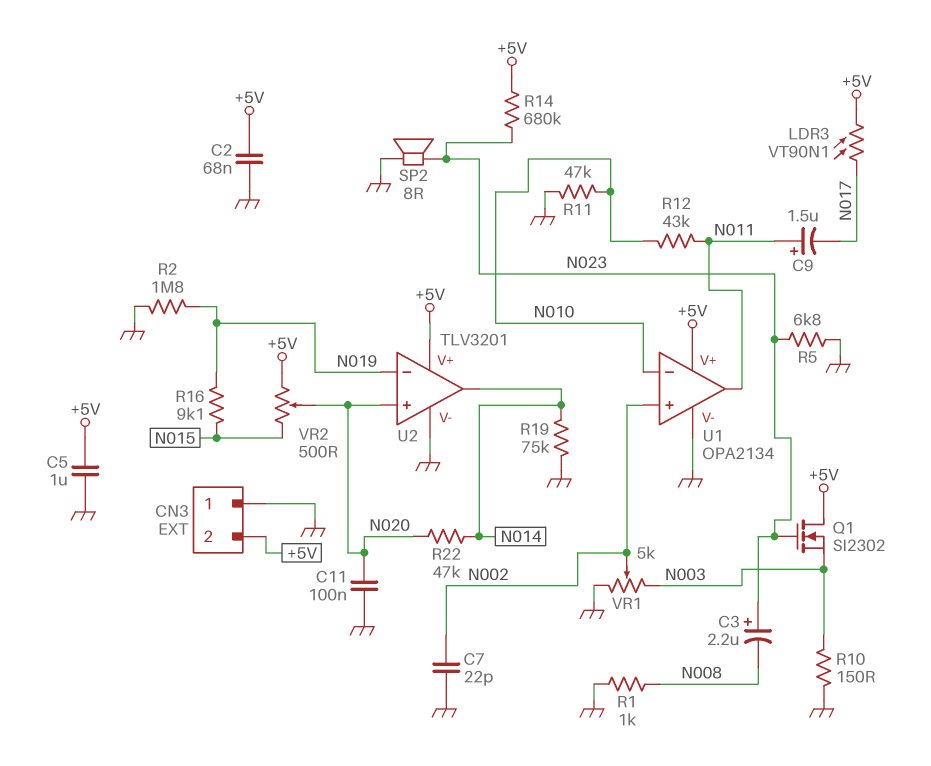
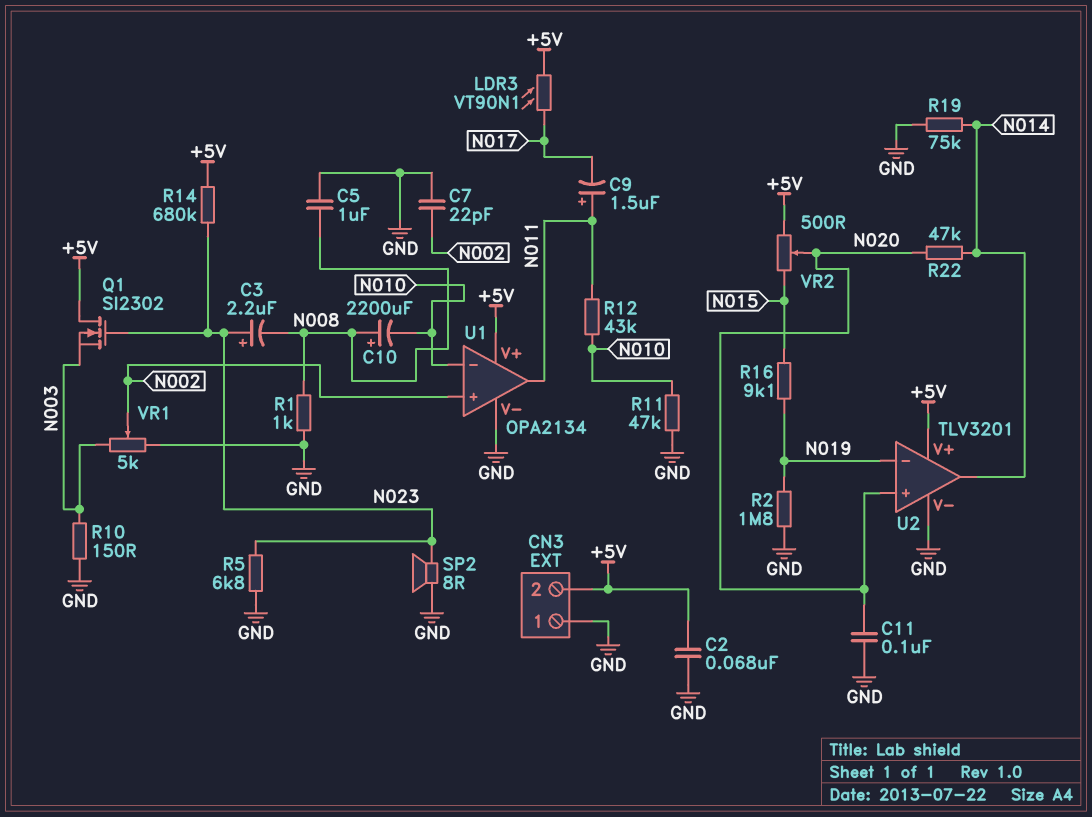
C5: 1uF (+5V, GND) -> 1uF (GND, N008)
C10: none -> 2200uF (plus N008, minus N010)

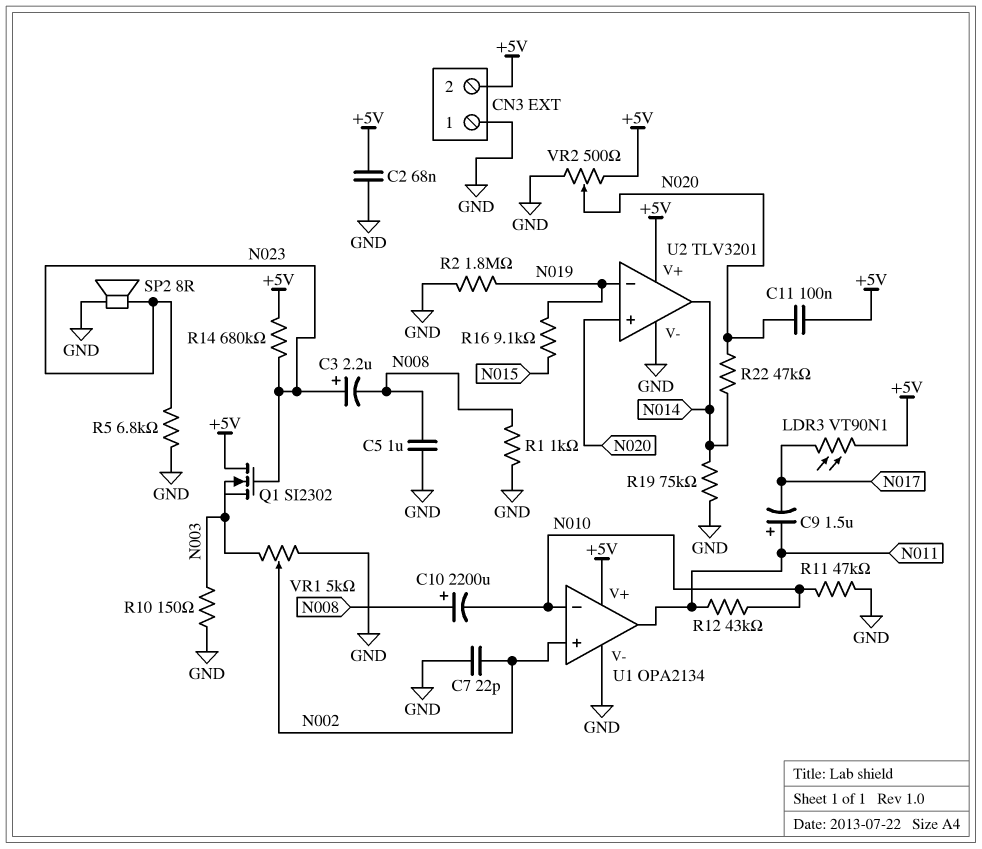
C11: 100nF (GND, N020) -> 100nF (+5V, N020)
VR2: 500 (+5V, N015, wiper N020) -> 500 (+5V, GND, wiper N020)

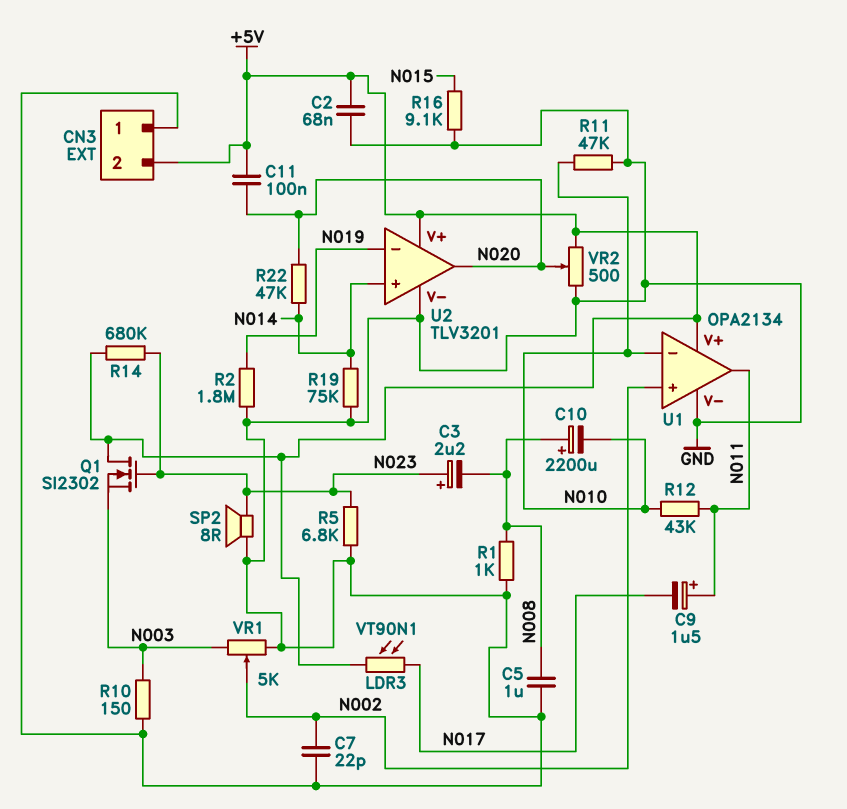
R16: 9.1k (N015, N019) -> 9.1k (GND, N015)
U2 pin in+: N020 -> N014
U2 pin out: N014 -> N020

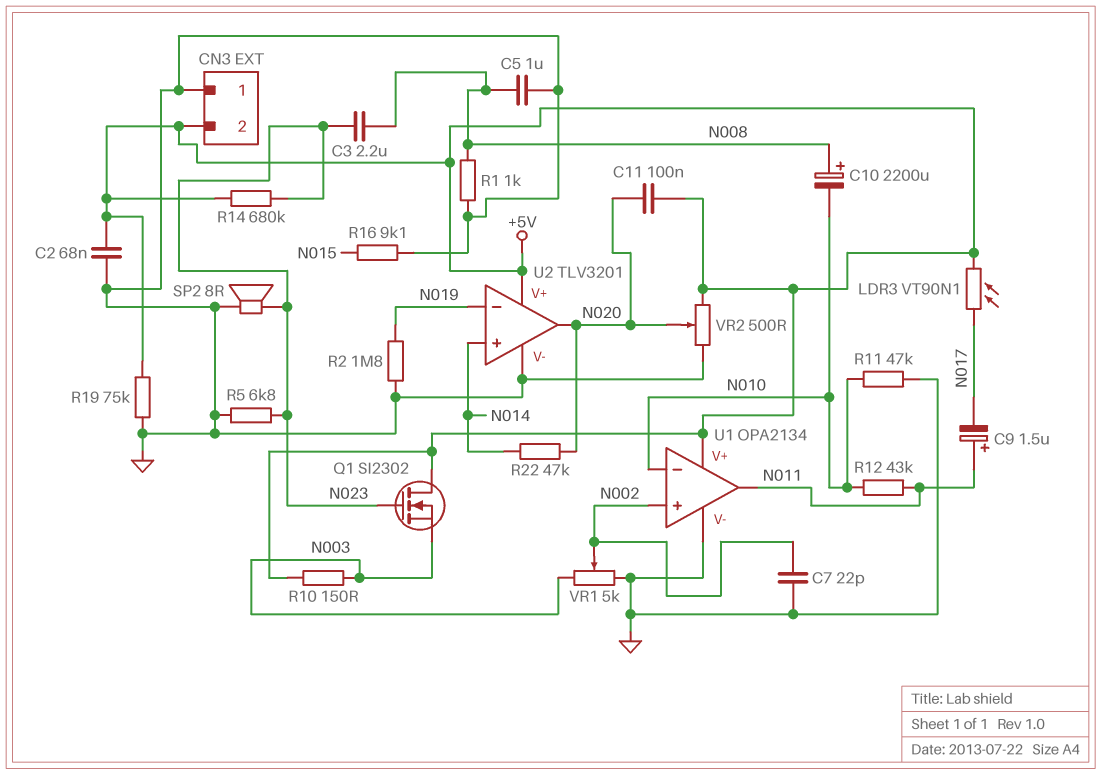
C3: 2.2uF (plus N023, minus N008) -> 2.2uF (N008, N023)
R10: 150 (GND, N003) -> 150 (+5V, N003)
R19: 75k (GND, N014) -> 75k (+5V, GND)

